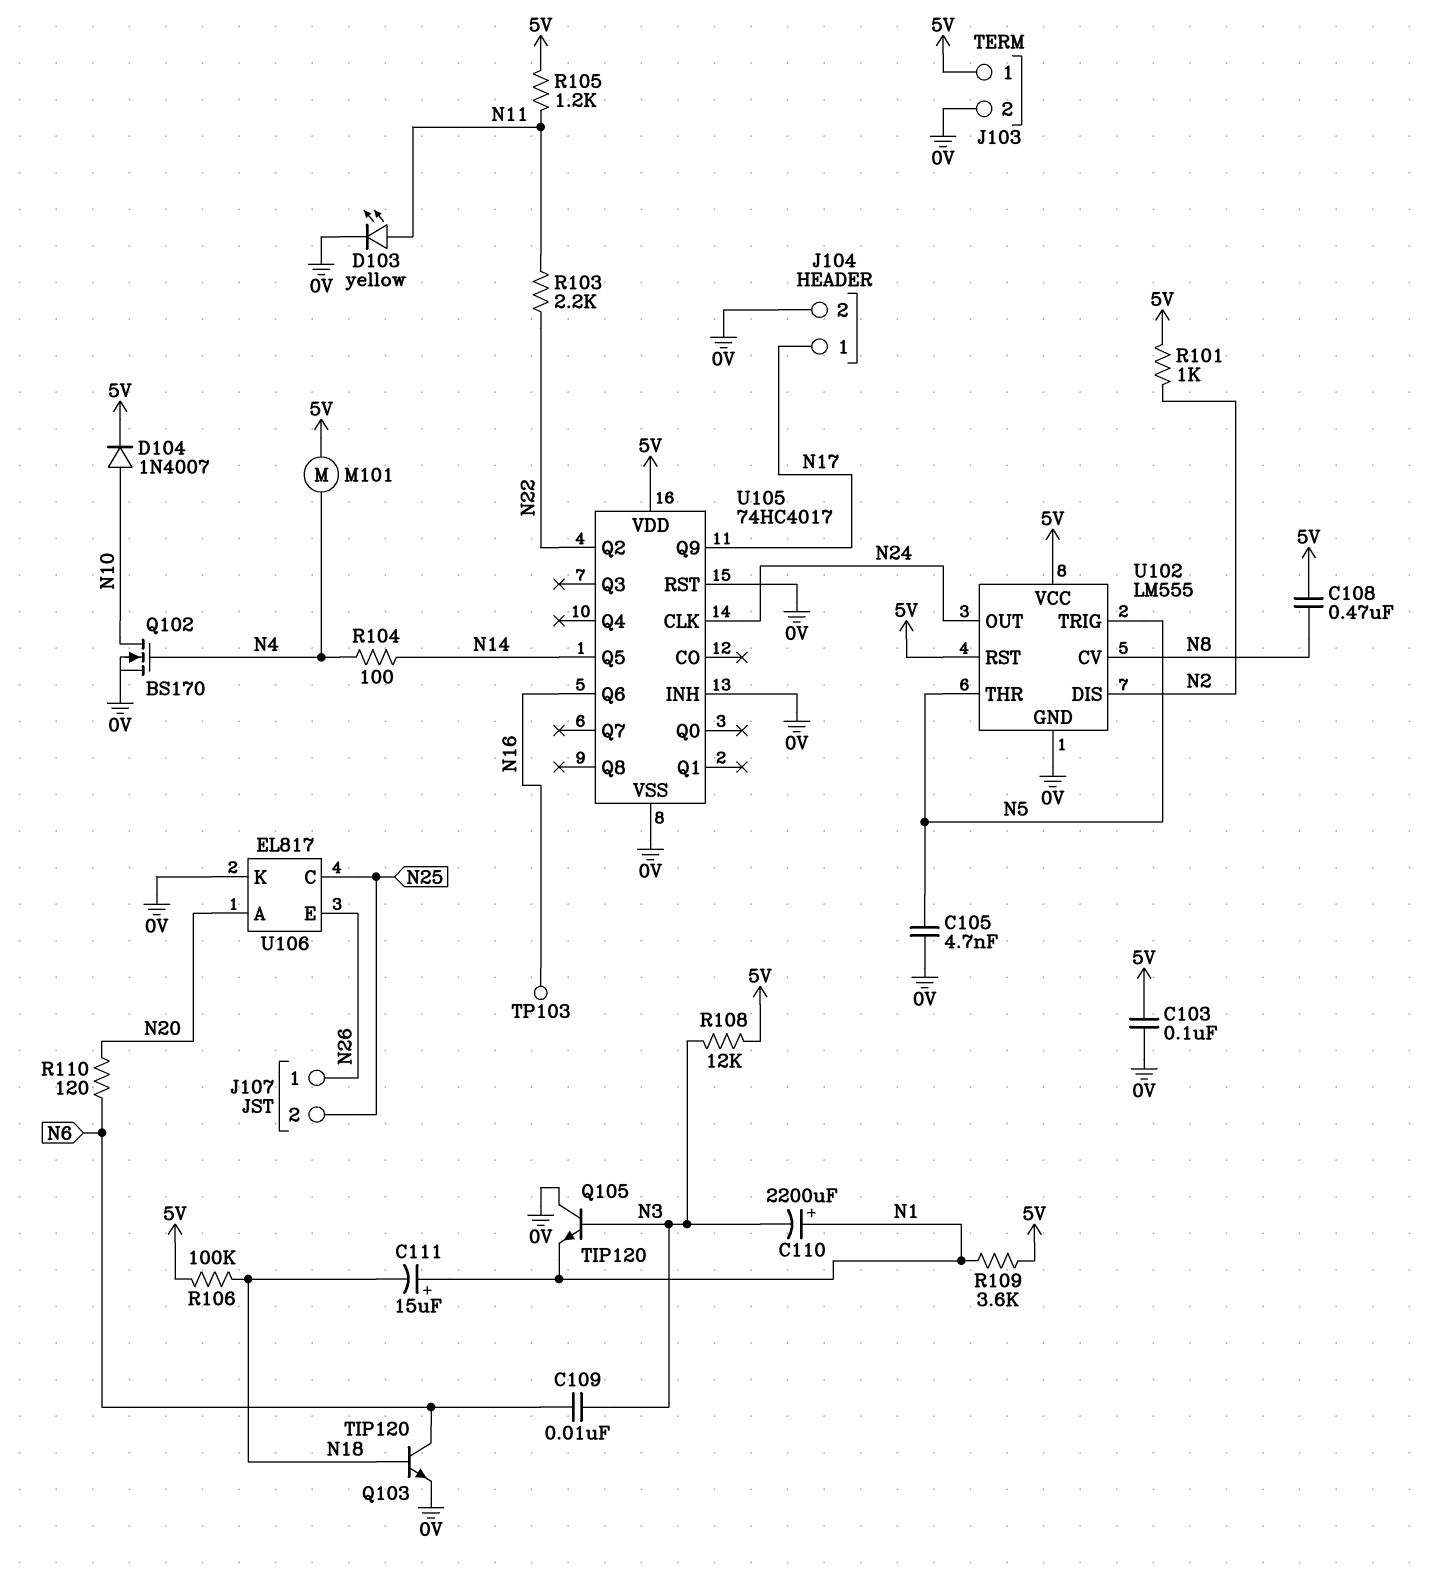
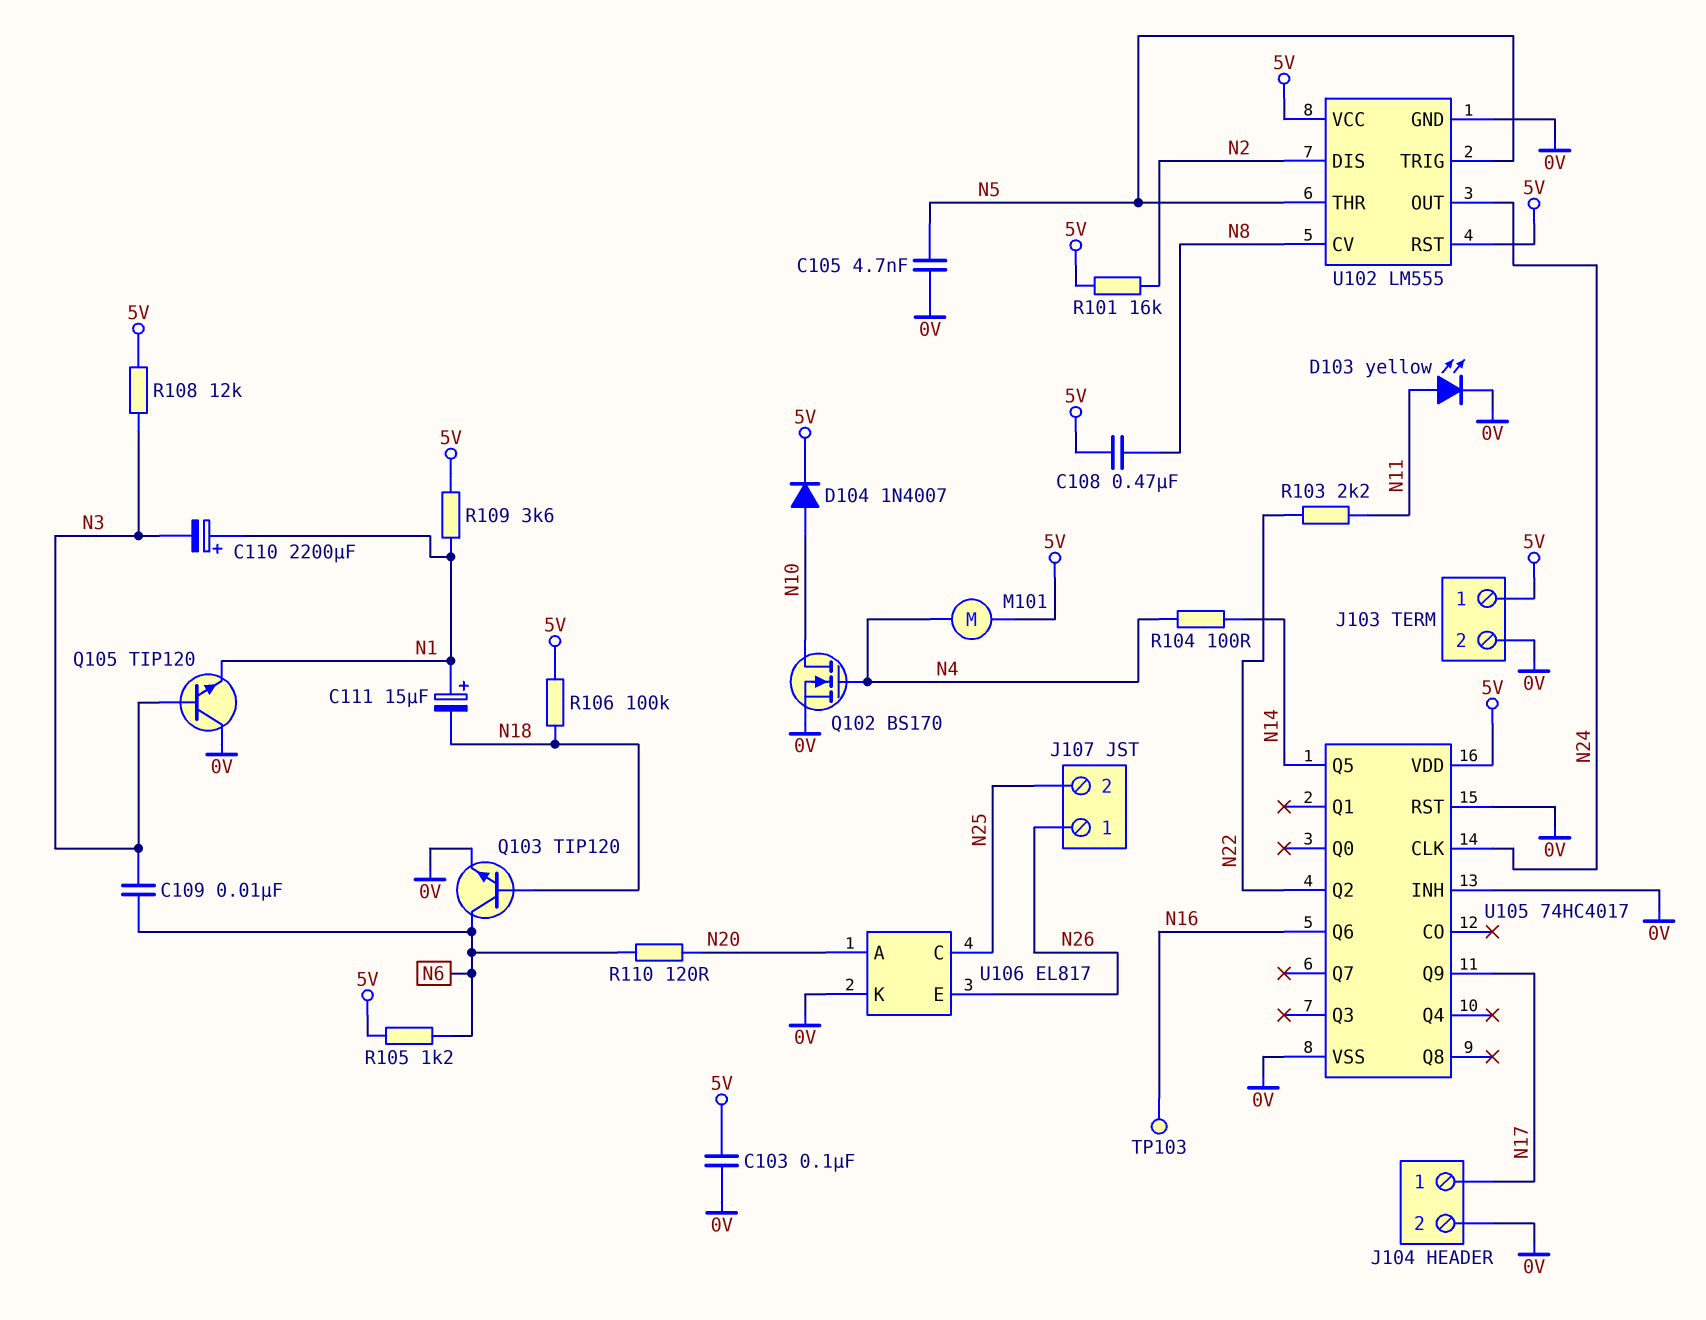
R101: 1k (5V, N2) -> 16k (5V, N2)
R105: 1.2k (5V, N11) -> 1.2k (5V, N6)

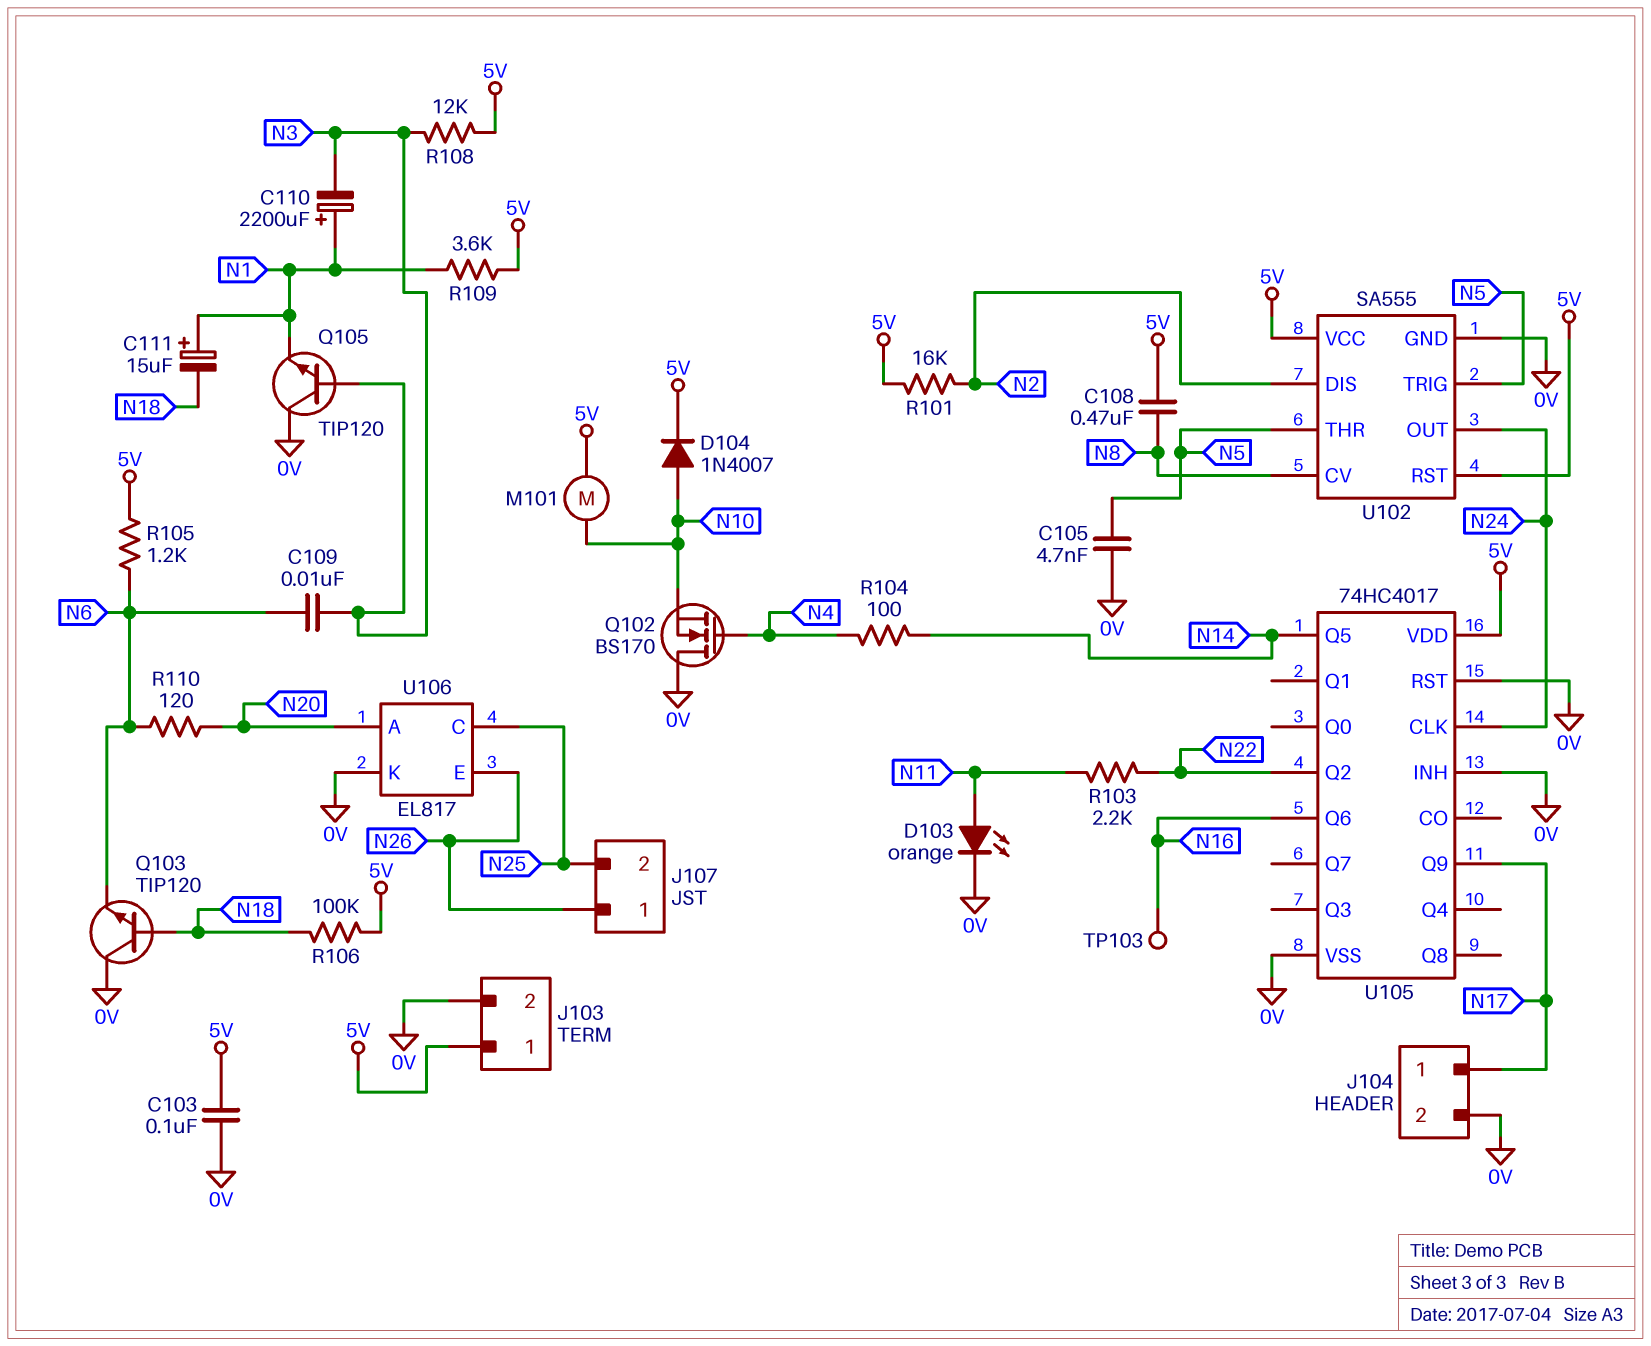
D103: LED yellow (A N11, K 0V) -> LED orange (A N11, K 0V)
M101: motor (5V, N4) -> motor (5V, N10)
Q102: NMOS BS170 (G N4, D N10, S 0V) -> NMOS BS170 (G N4, D 0V, S N10)
Q103: NPN TIP120 (B N18, C N6, E 0V) -> NPN TIP120 (B N18, C 0V, E N6)
U102: LM555 -> SA555

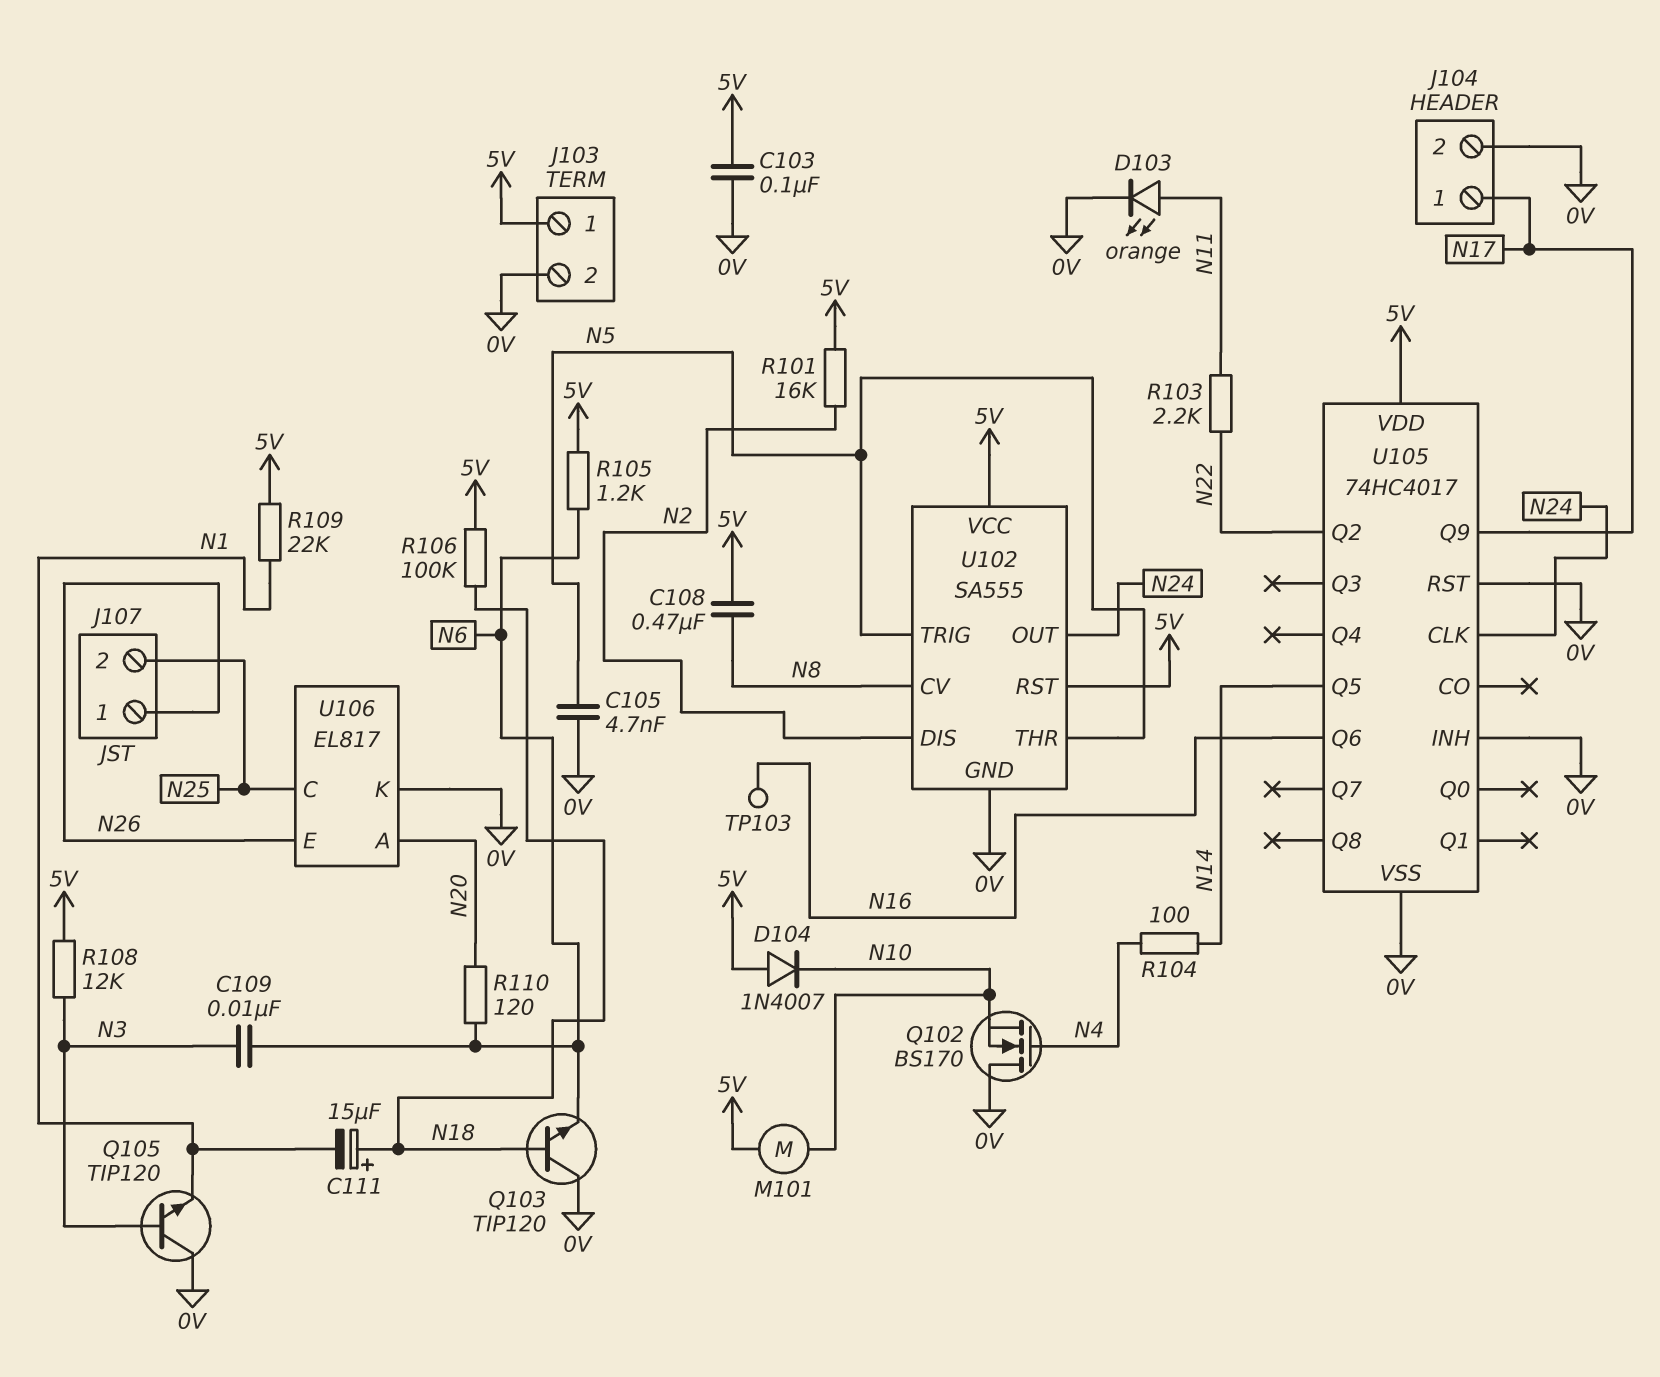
C110: 2200uF (plus N1, minus N3) -> none
C111: 15uF (plus N1, minus N18) -> 15uF (plus N18, minus N1)
D104: diode 1N4007 (A N10, K 5V) -> diode 1N4007 (A 5V, K N10)
R109: 3.6k (5V, N1) -> 22k (5V, N1)

